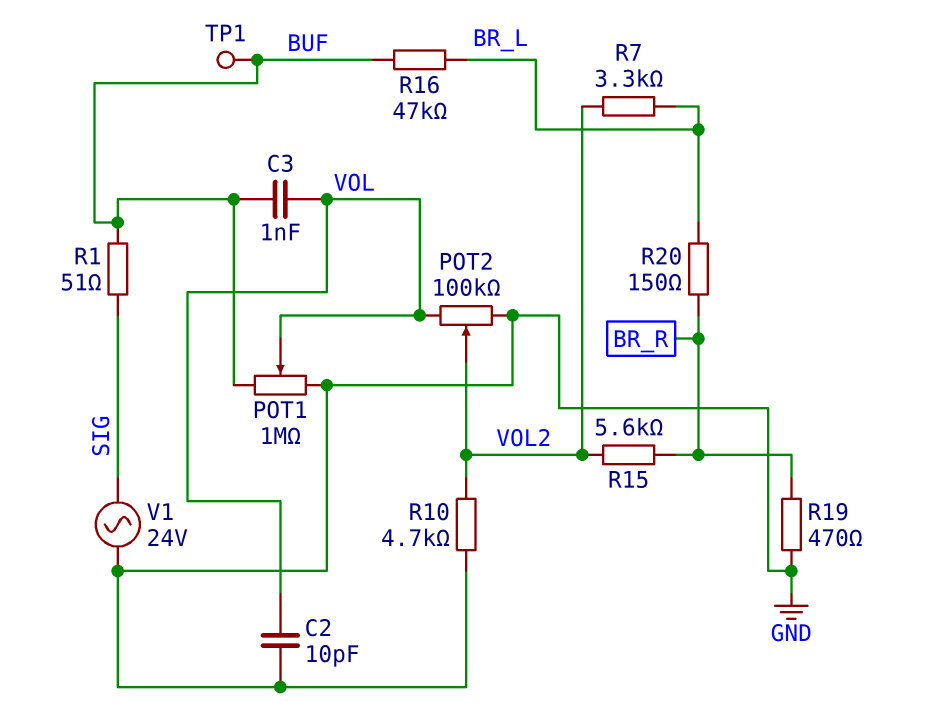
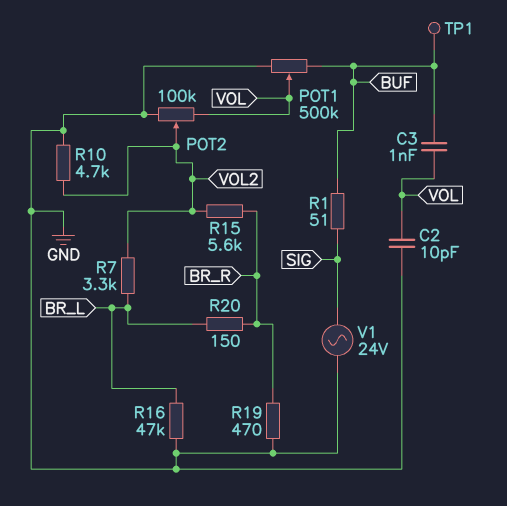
POT1: 1M (BUF, GND, wiper VOL) -> 500k (BUF, GND, wiper VOL)
R16: 47k (BR_L, BUF) -> 47k (BR_L, GND)

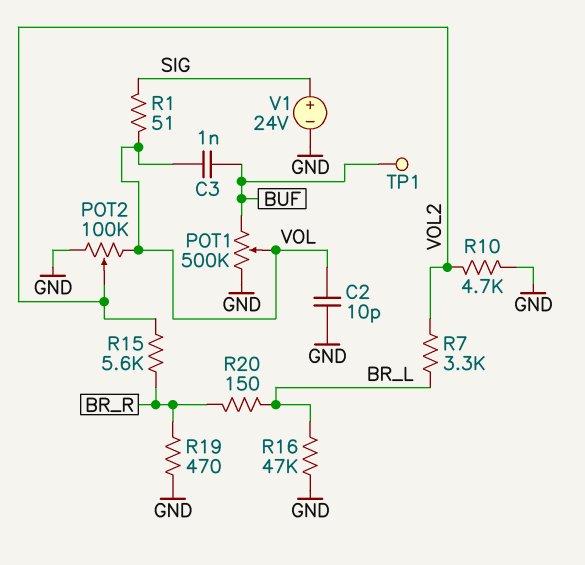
R1: 51 (BUF, SIG) -> 51 (SIG, VOL)
V1: AC 24V (GND, SIG) -> 24V (plus SIG, minus GND)

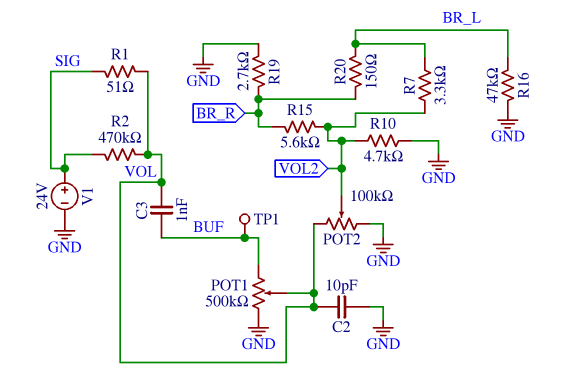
R2: none -> 470k (SIG, VOL)
R19: 470 (BR_R, GND) -> 2.7k (BR_R, GND)

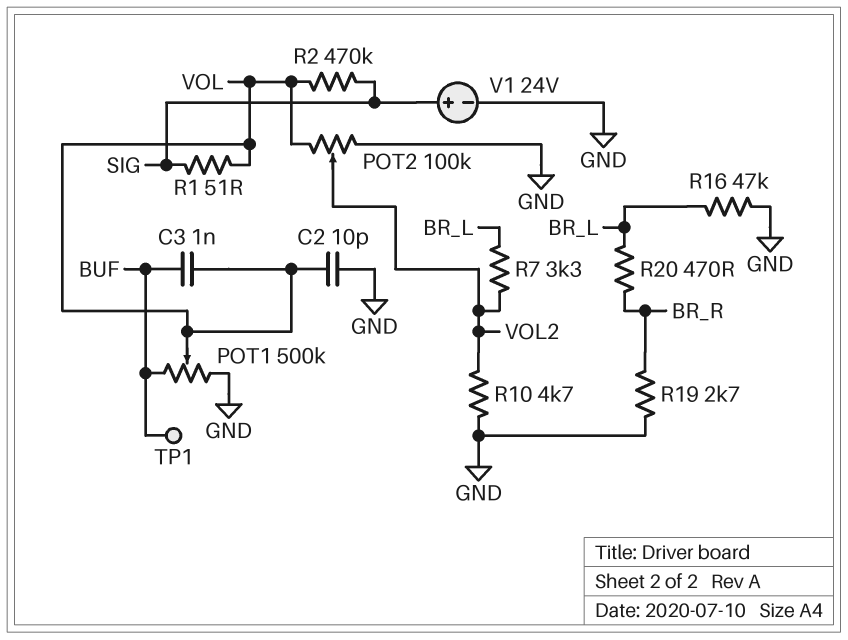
R15: 5.6k (BR_R, VOL2) -> none
R20: 150 (BR_L, BR_R) -> 470 (BR_L, BR_R)

